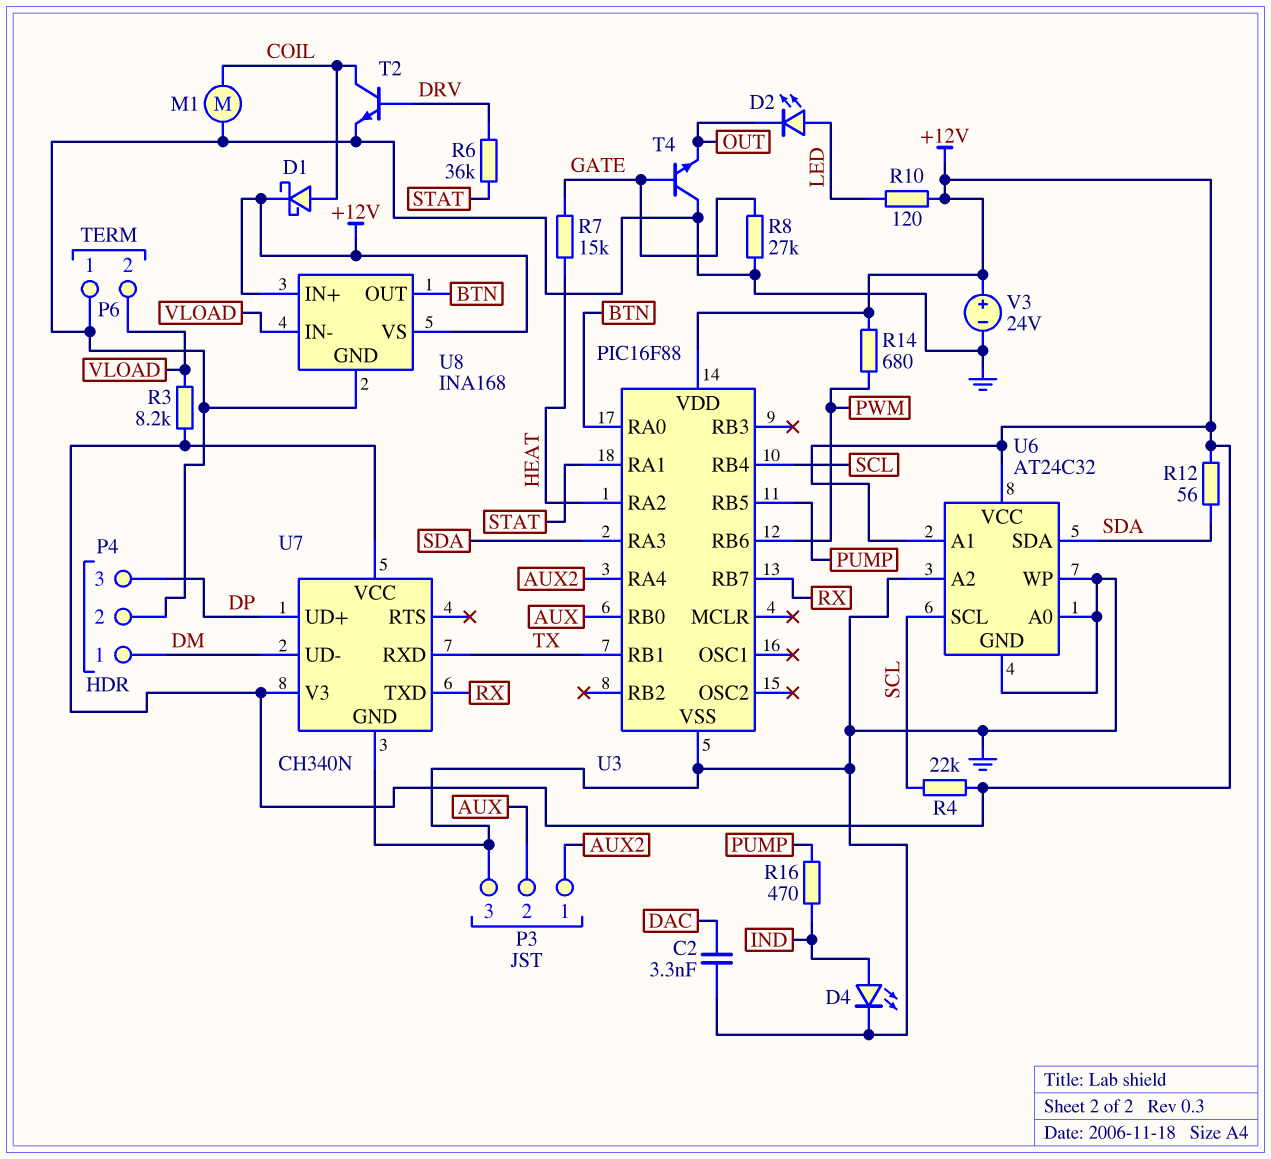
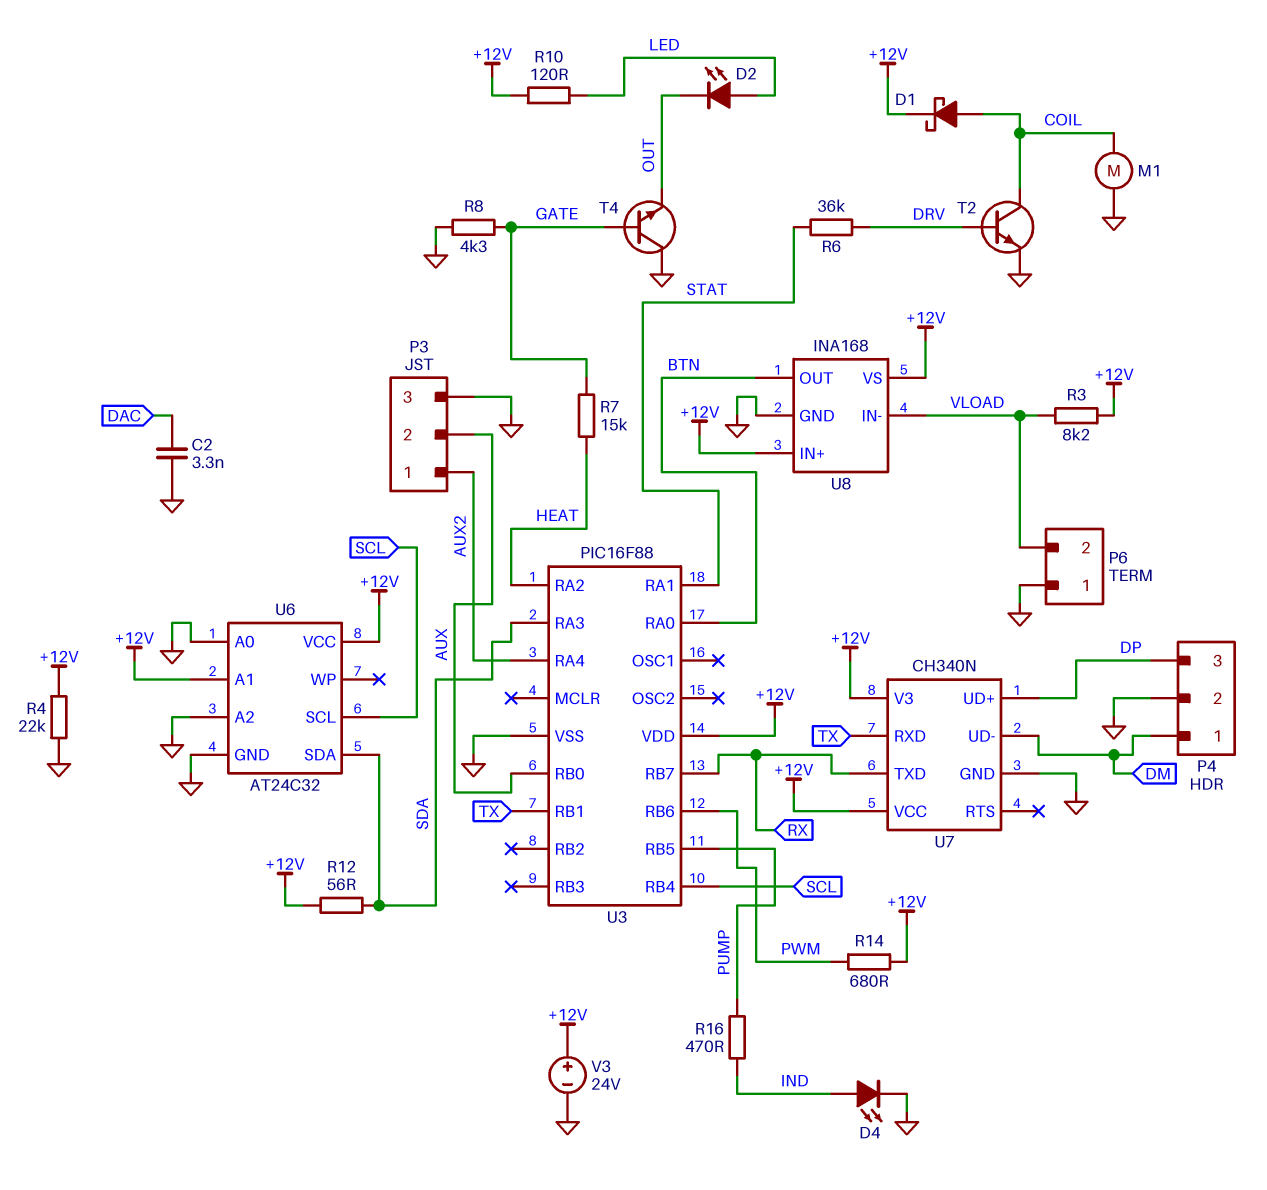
R4: 22k (+12V, SCL) -> 22k (+12V, GND)
R8: 27k (GATE, GND) -> 4.3k (GATE, GND)
U6 pin WP: GND -> none

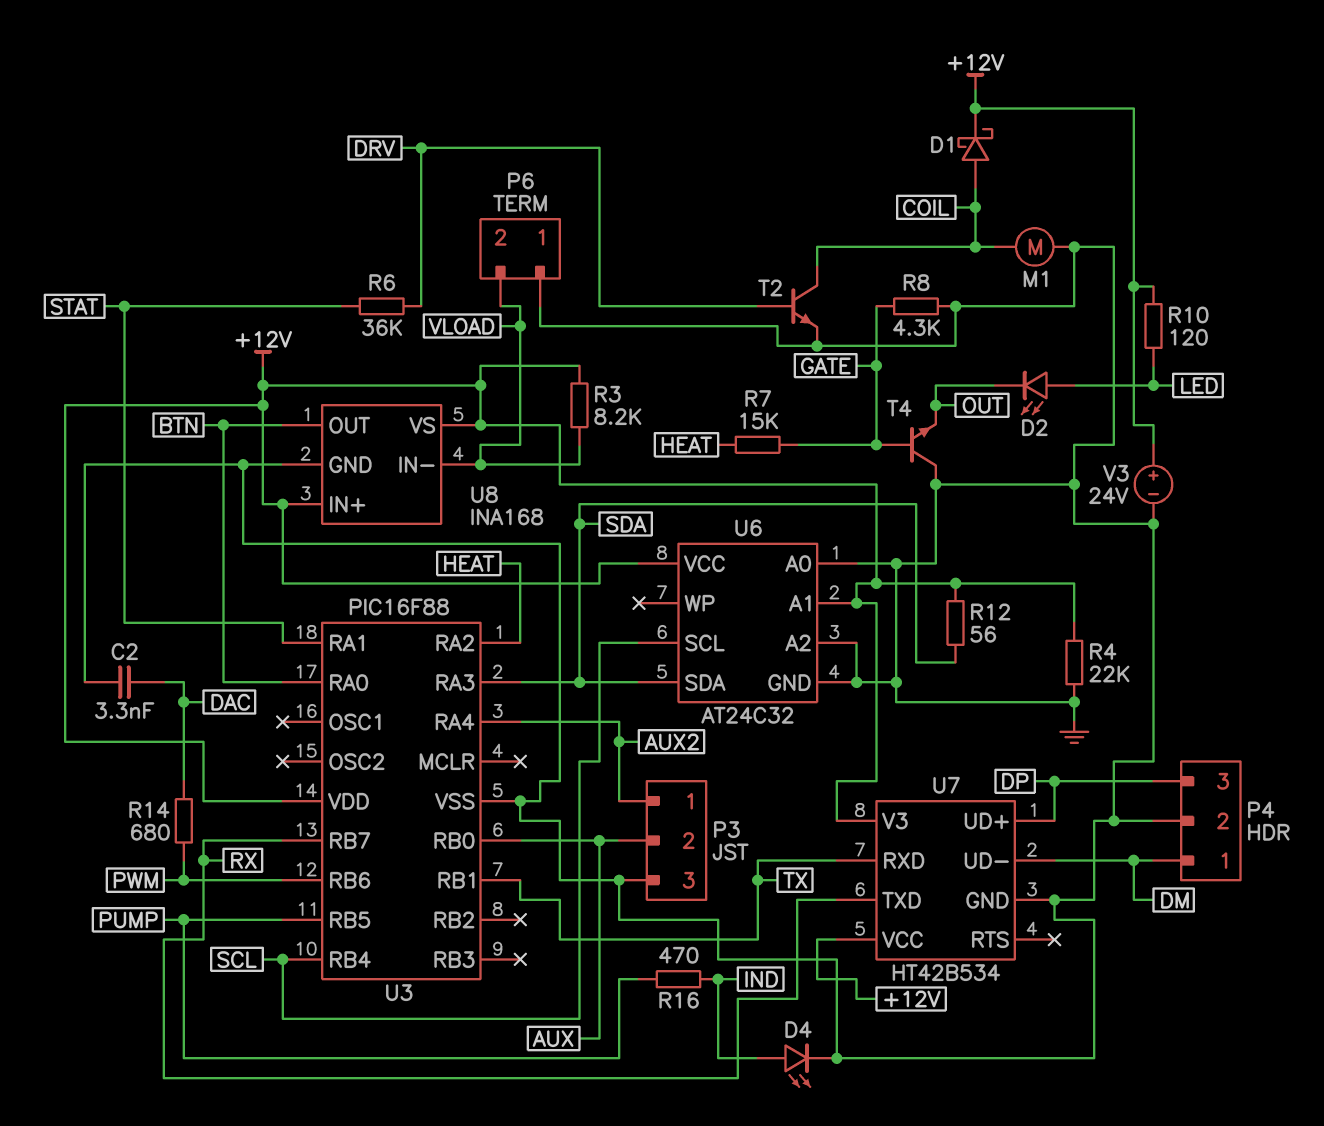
R14: 680 (+12V, PWM) -> 680 (DAC, PWM)
U7: CH340N -> HT42B534

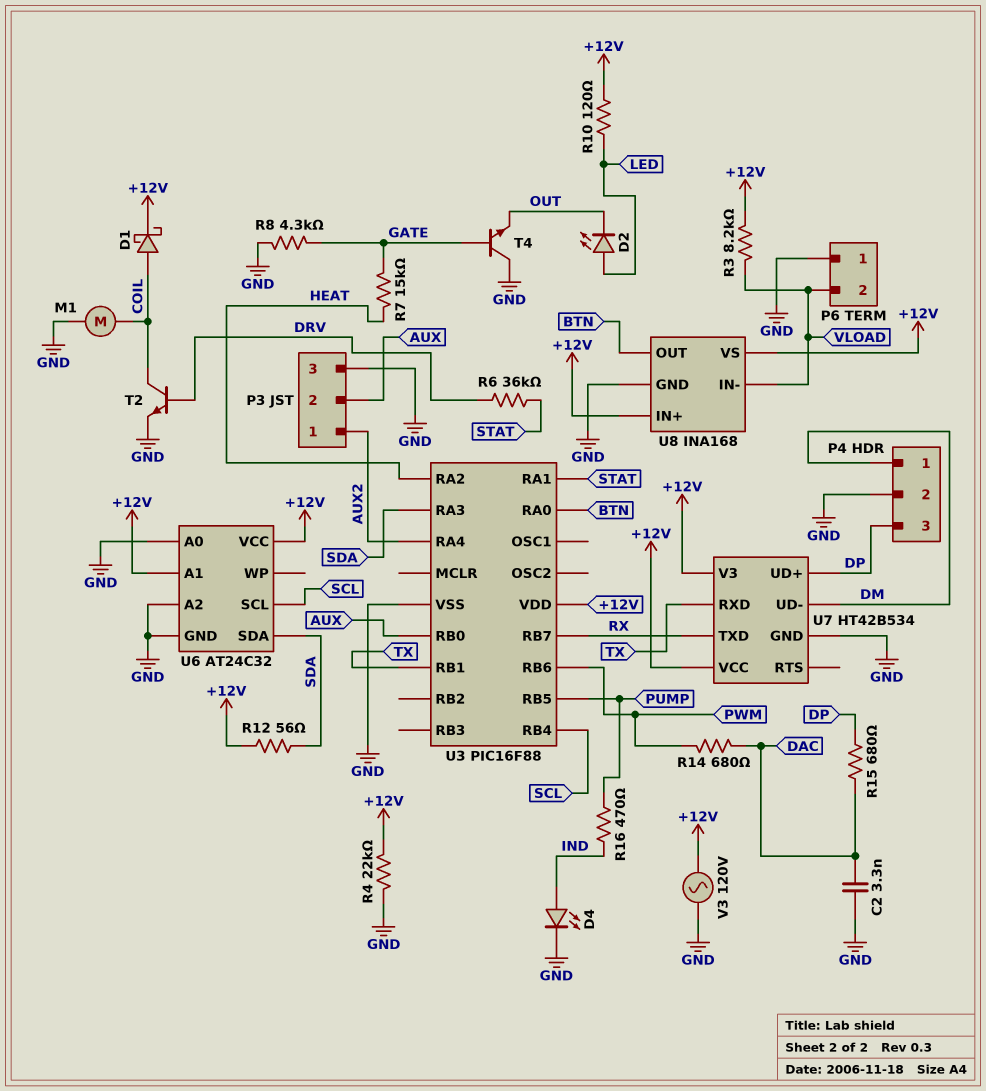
R15: none -> 680 (DAC, DP)
V3: 24V (plus +12V, minus GND) -> AC 120V (+12V, GND)

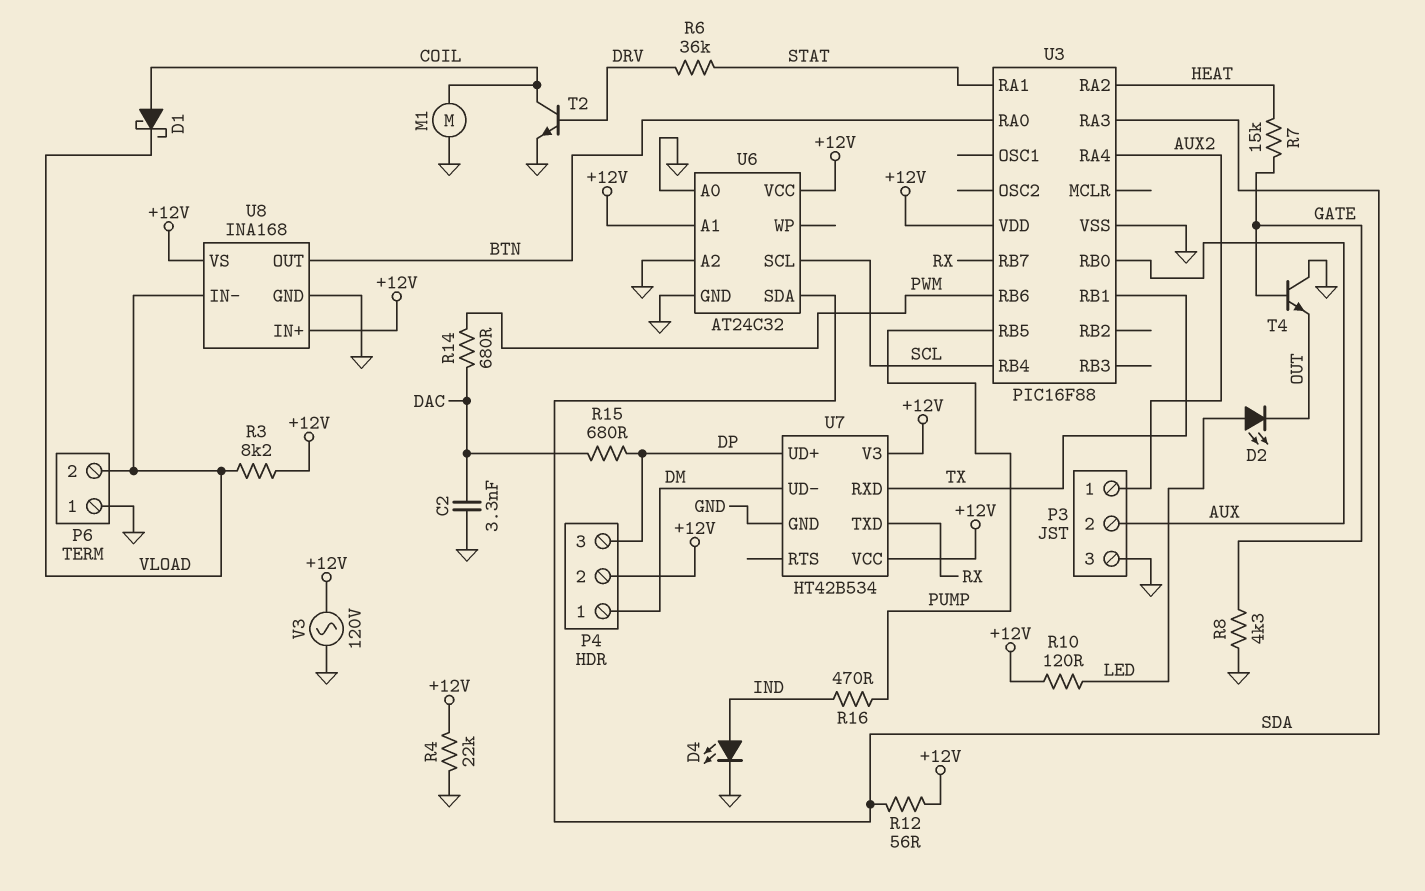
D1: schottky (A COIL, K +12V) -> schottky (A COIL, K VLOAD)
P4 pin 2: GND -> +12V

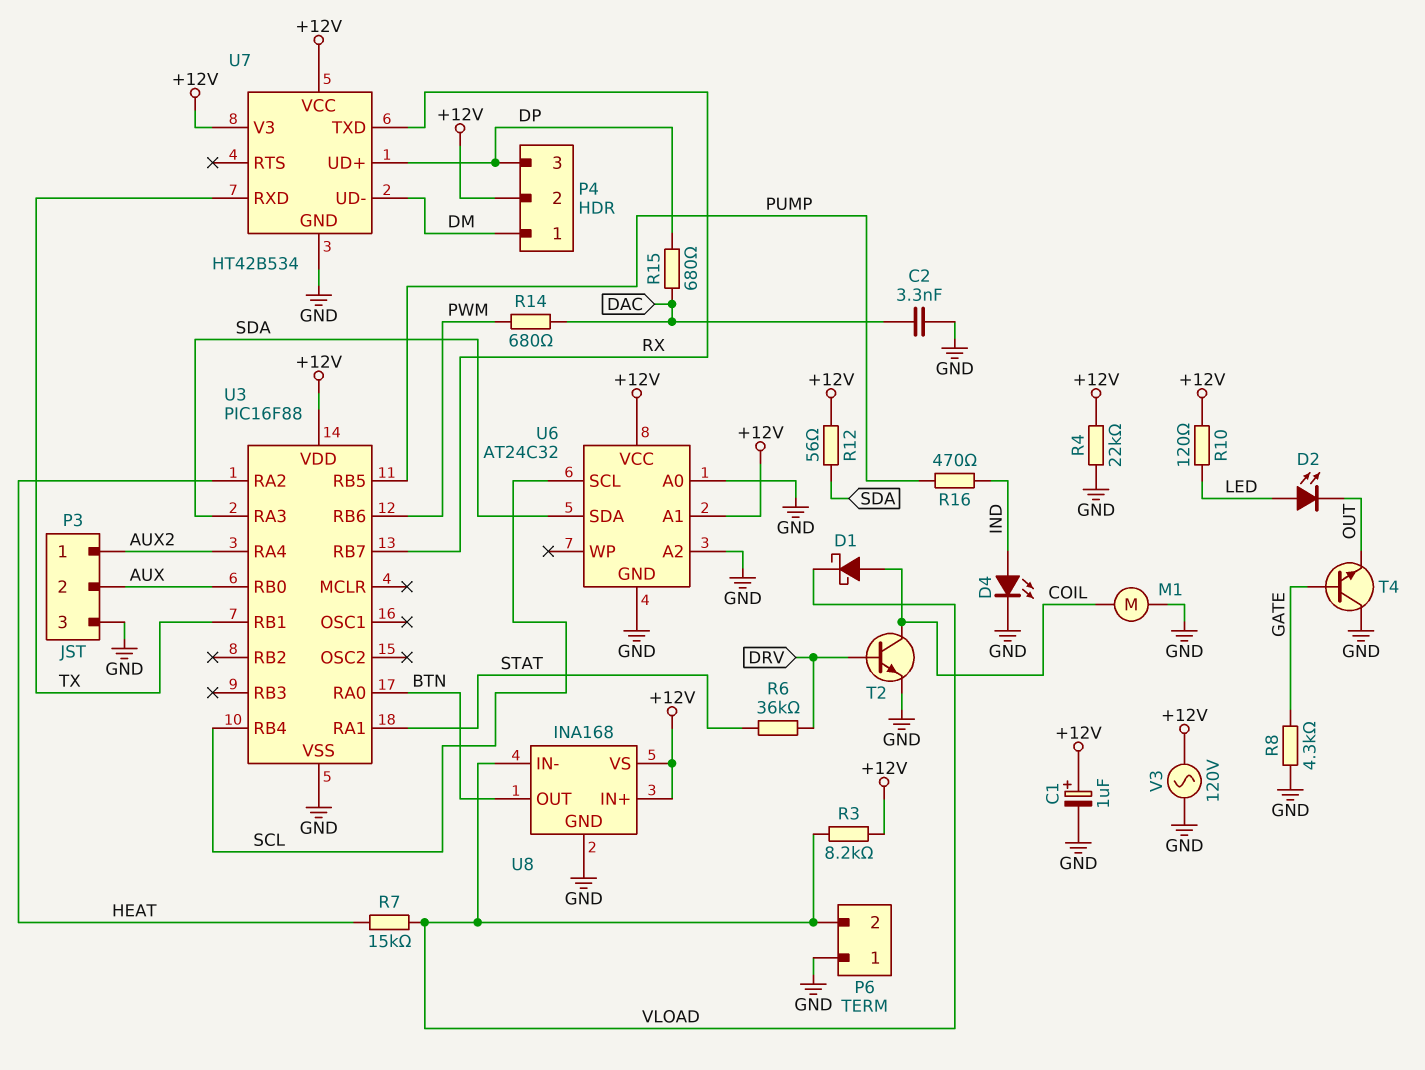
C1: none -> 1uF (plus +12V, minus GND)
R7: 15k (GATE, HEAT) -> 15k (HEAT, VLOAD)

